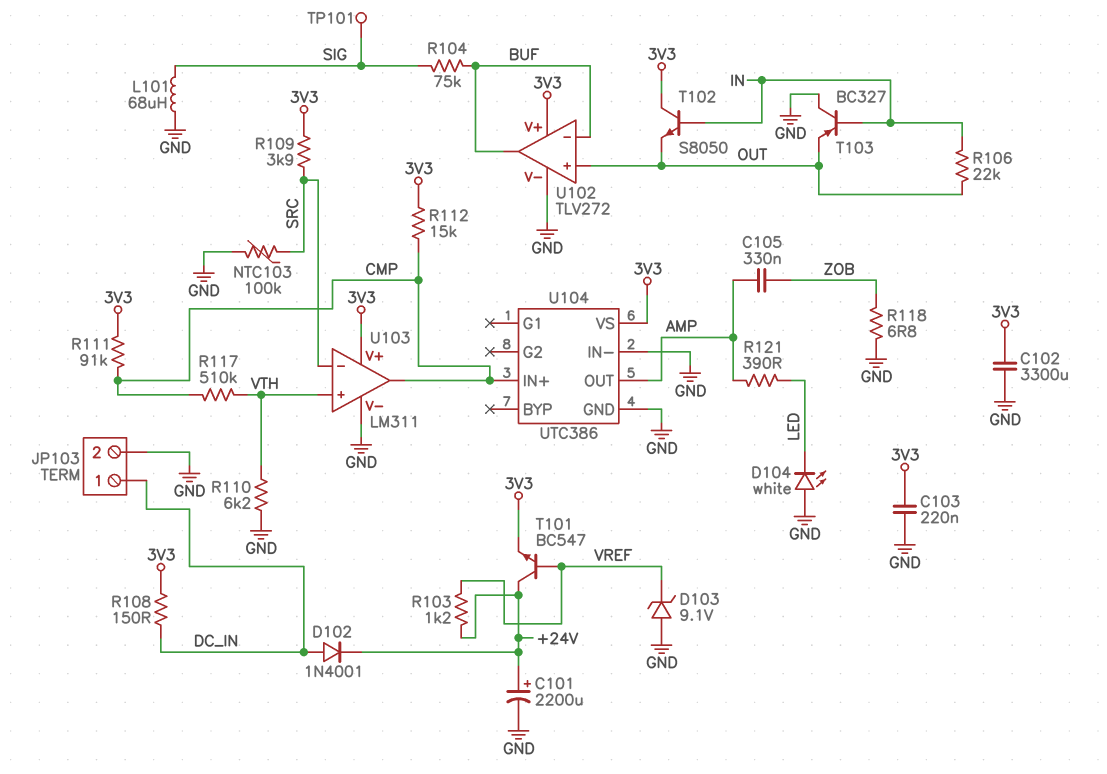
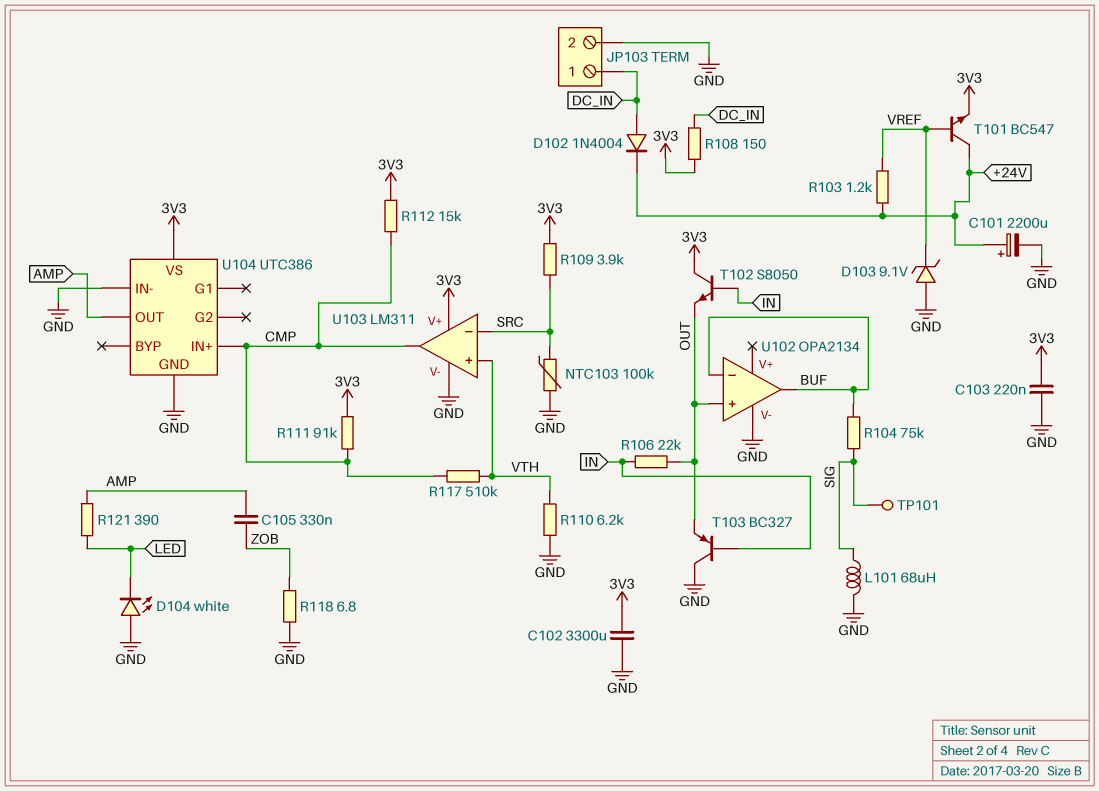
D102: diode 1N4001 (A DC_IN, K +24V) -> diode 1N4004 (A DC_IN, K +24V)
U102: TLV272 -> OPA2134
U102 pin V+: 3V3 -> none

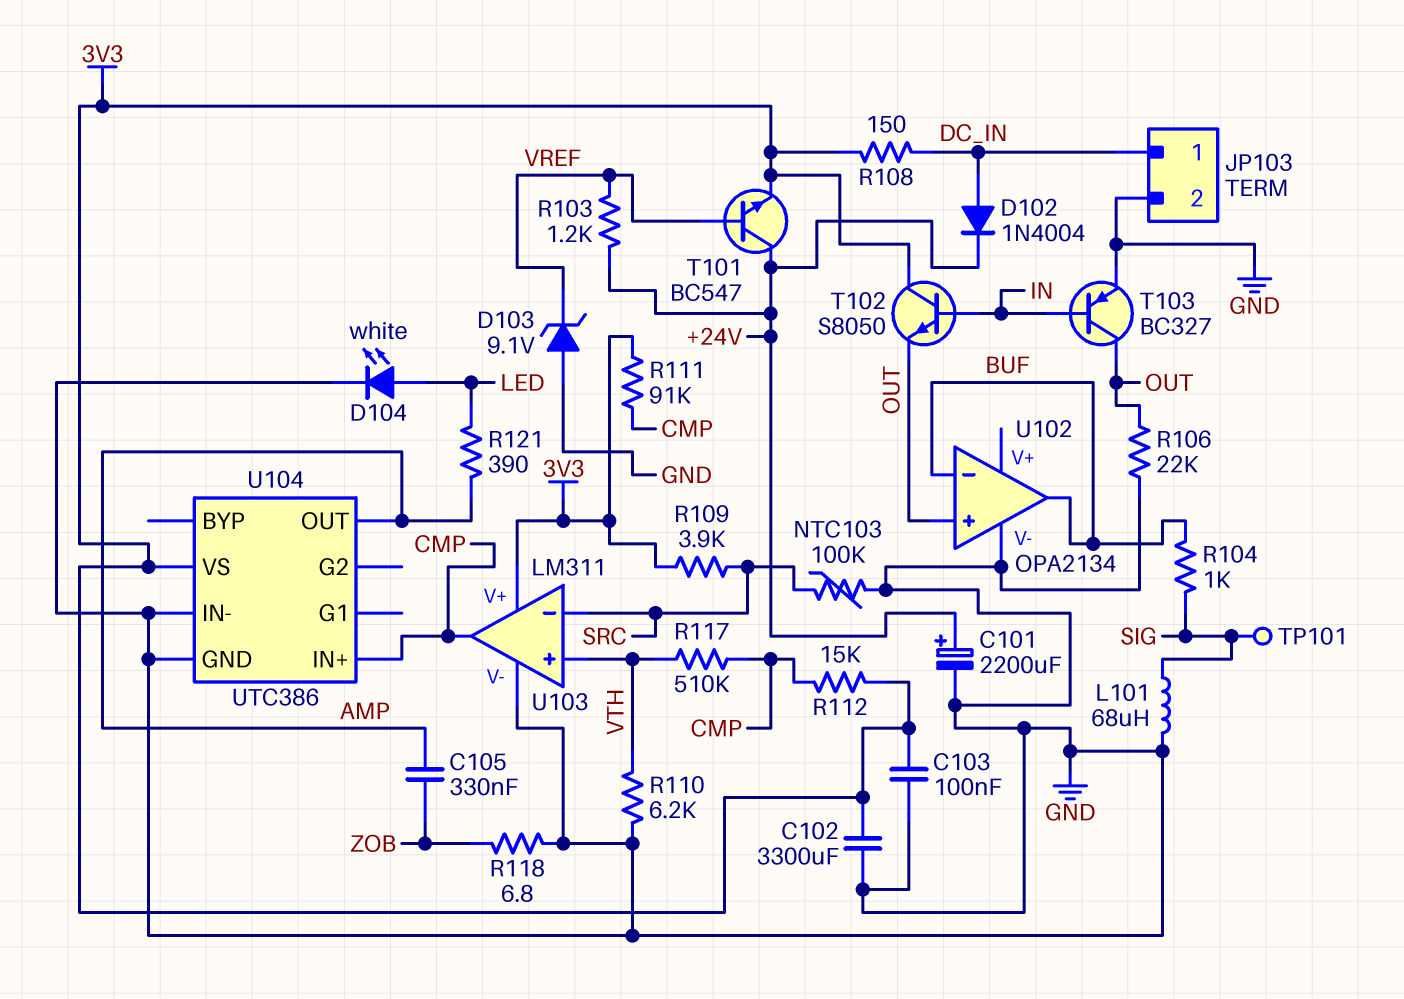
C103: 220nF (3V3, GND) -> 100nF (3V3, GND)
D104: LED white (A GND, K LED) -> LED white (A LED, K GND)
R104: 75k (BUF, SIG) -> 1k (BUF, SIG)
R106: 22k (IN, OUT) -> 22k (GND, OUT)
T103: PNP BC327 (B IN, C GND, E OUT) -> PNP BC327 (B IN, C OUT, E GND)

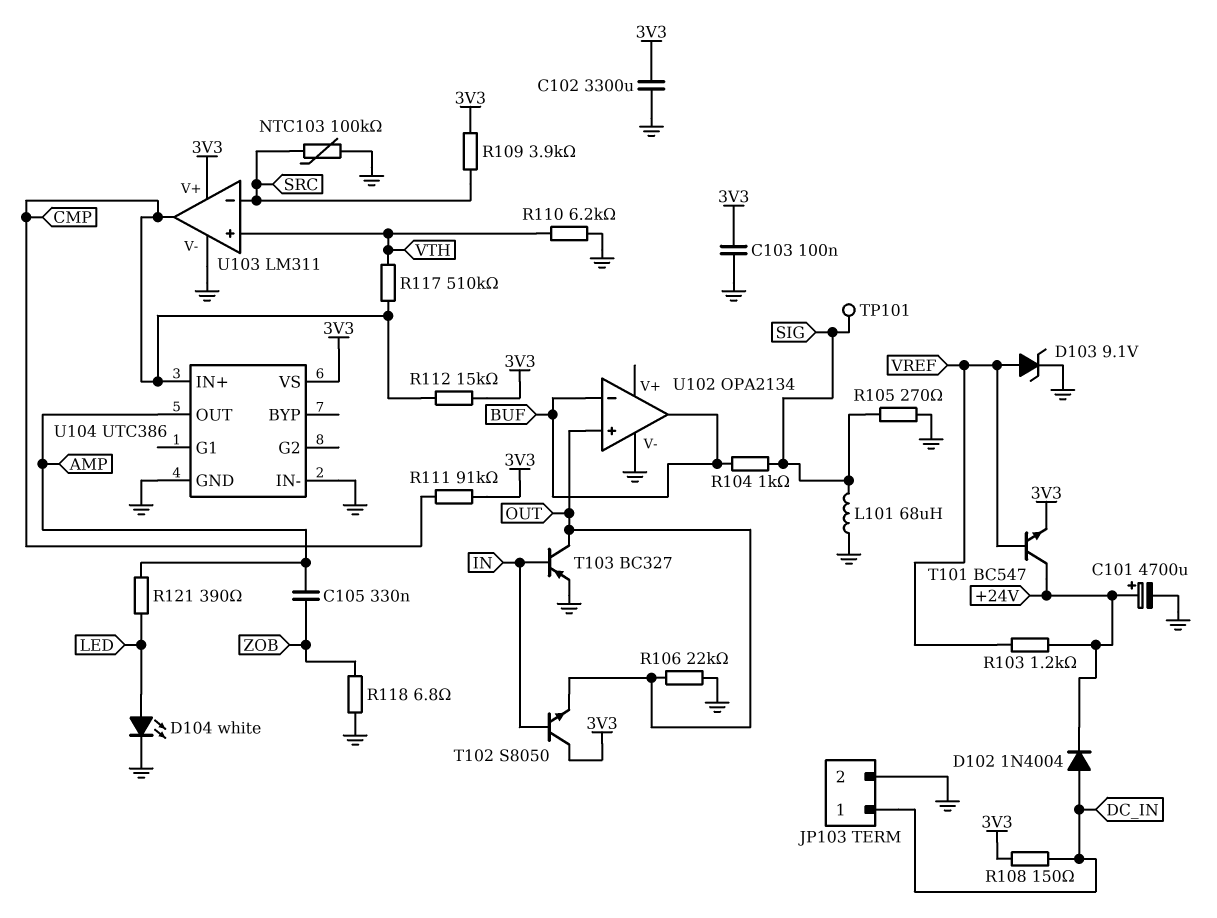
C101: 2200uF (plus +24V, minus GND) -> 4700uF (plus +24V, minus GND)
D103: zener 9.1V (A GND, K VREF) -> zener 9.1V (A VREF, K GND)
R105: none -> 270 (GND, SIG)

